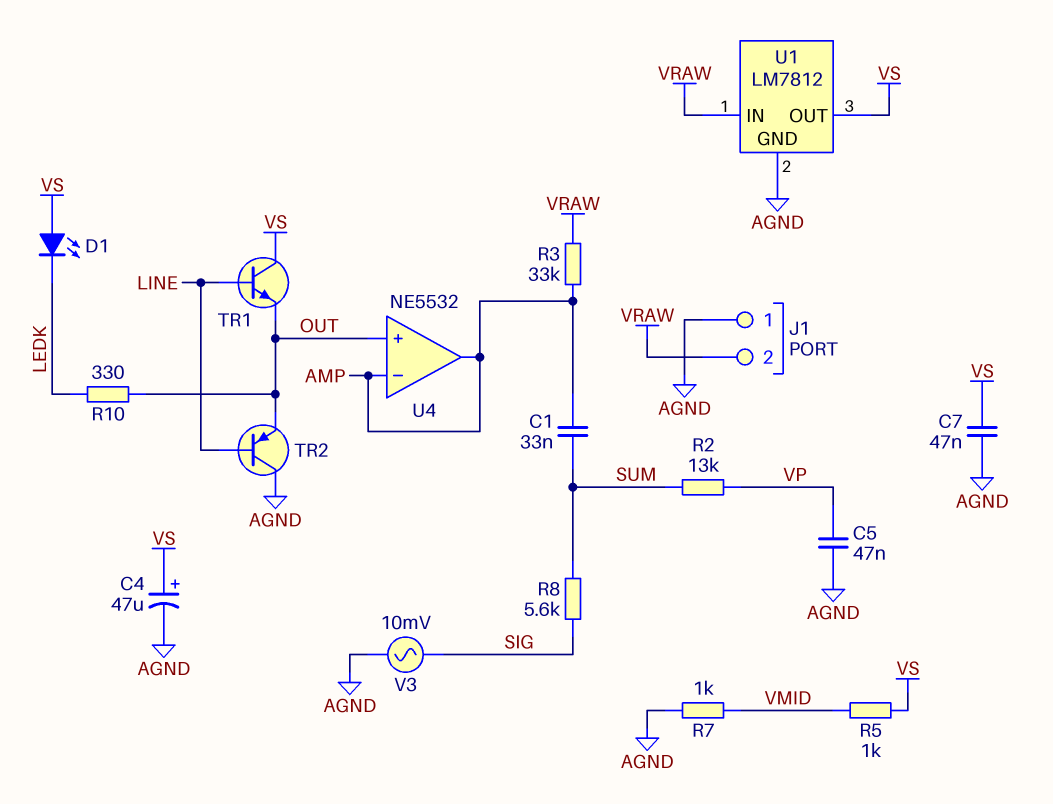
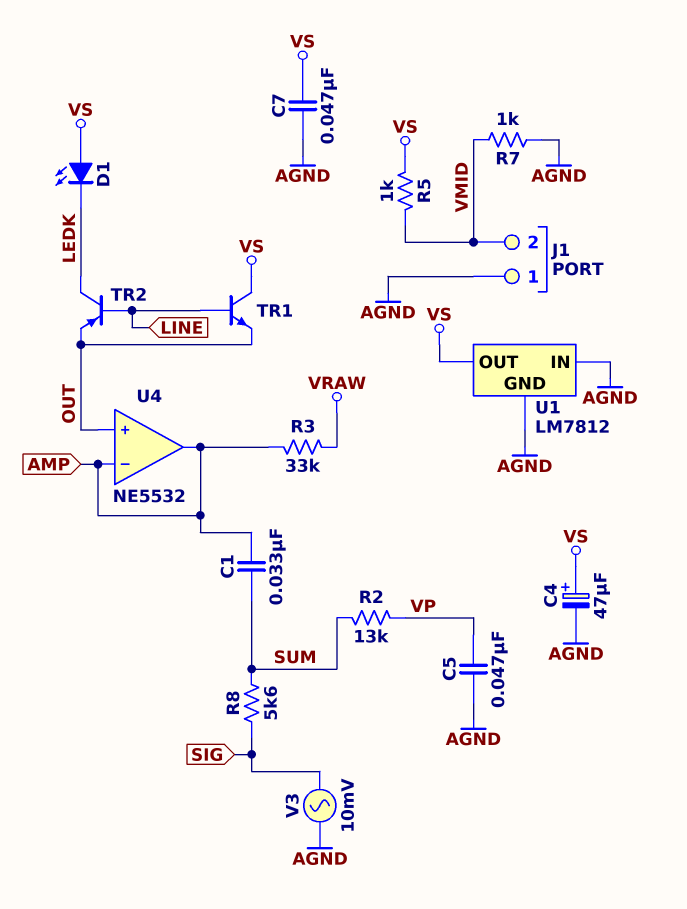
J1 pin 2: VRAW -> VMID
R10: 330 (LEDK, OUT) -> none
TR2: PNP (B LINE, C AGND, E OUT) -> PNP (B LINE, C LEDK, E OUT)
U1 pin IN: VRAW -> AGND

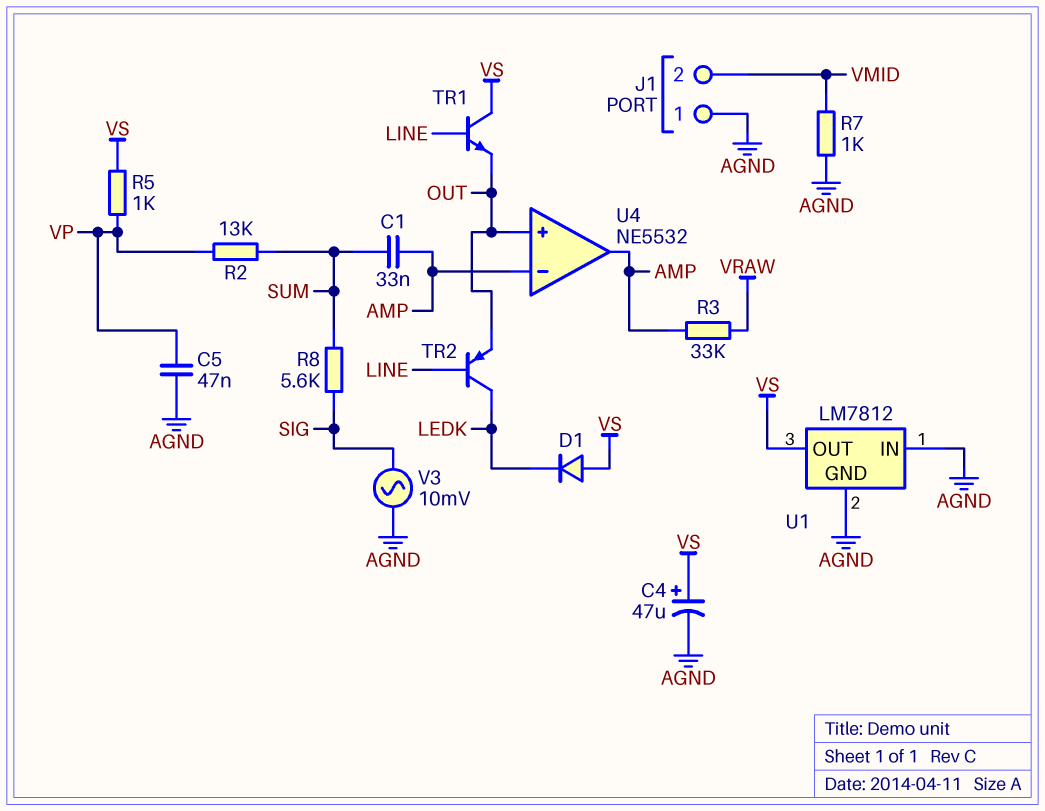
C7: 47nF (AGND, VS) -> none
D1: LED (A VS, K LEDK) -> diode (A VS, K LEDK)
R5: 1k (VMID, VS) -> 1k (VP, VS)

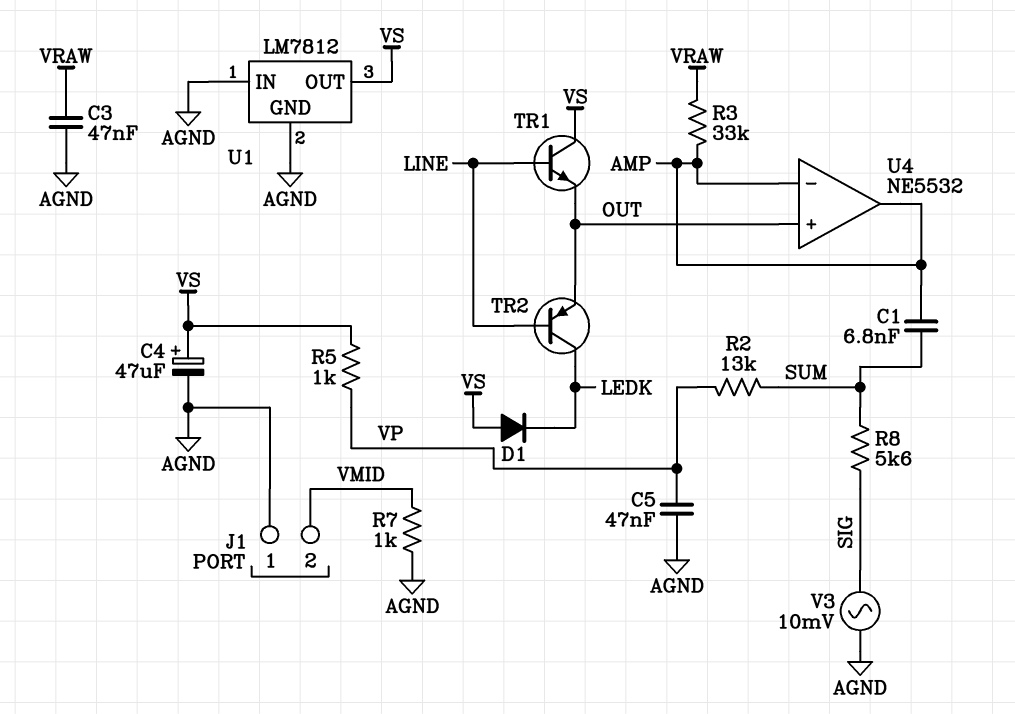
C1: 33nF (AMP, SUM) -> 6.8nF (AMP, SUM)
C3: none -> 47nF (AGND, VRAW)

